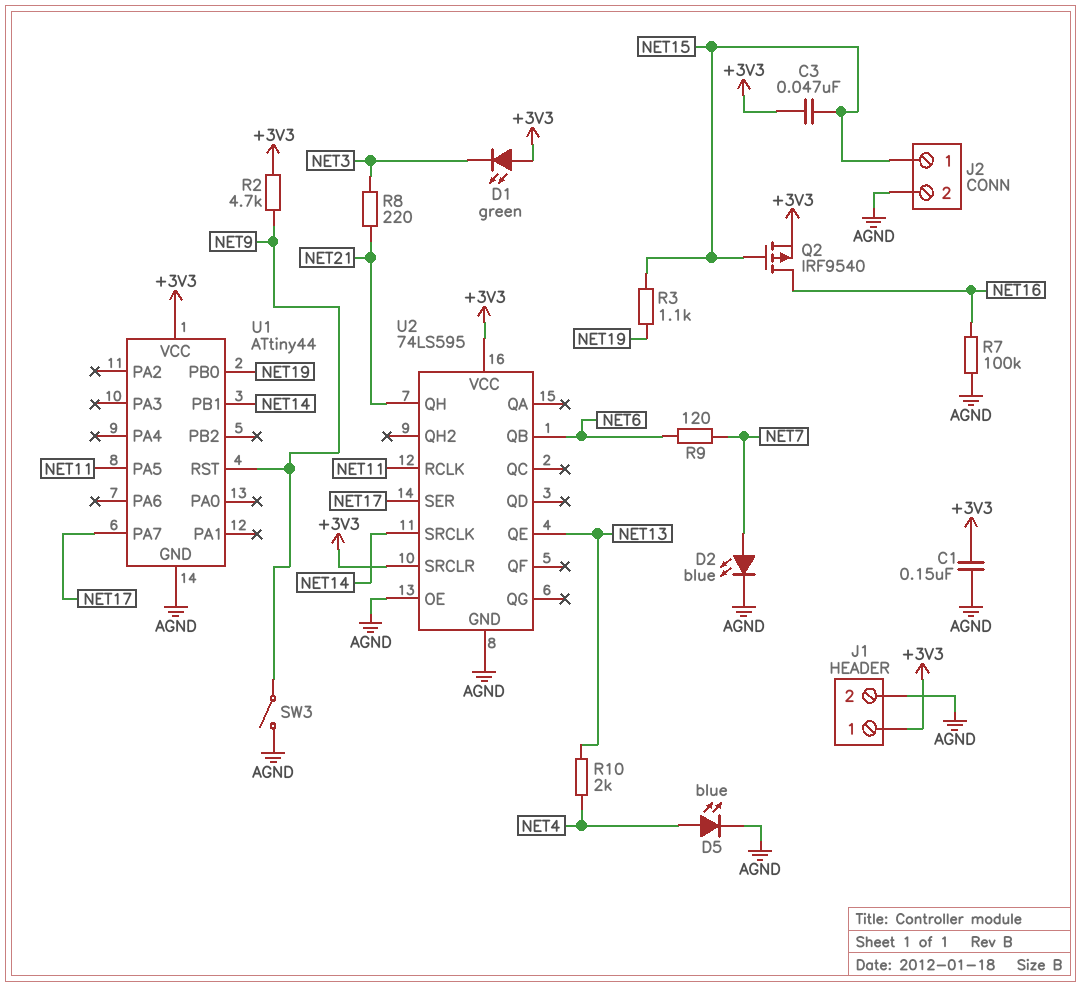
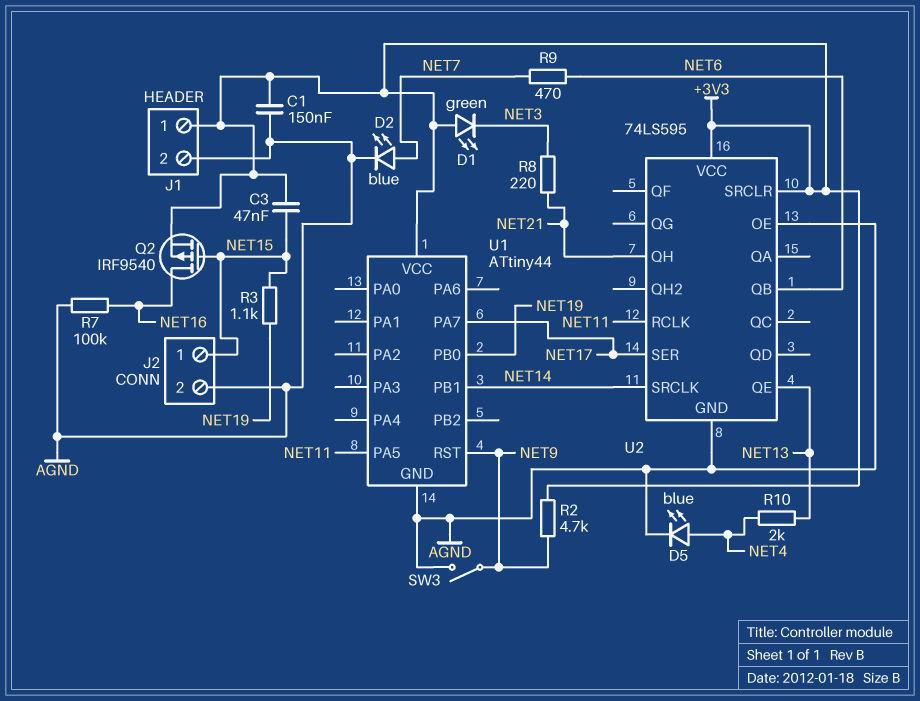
R9: 120 (NET6, NET7) -> 470 (NET6, NET7)

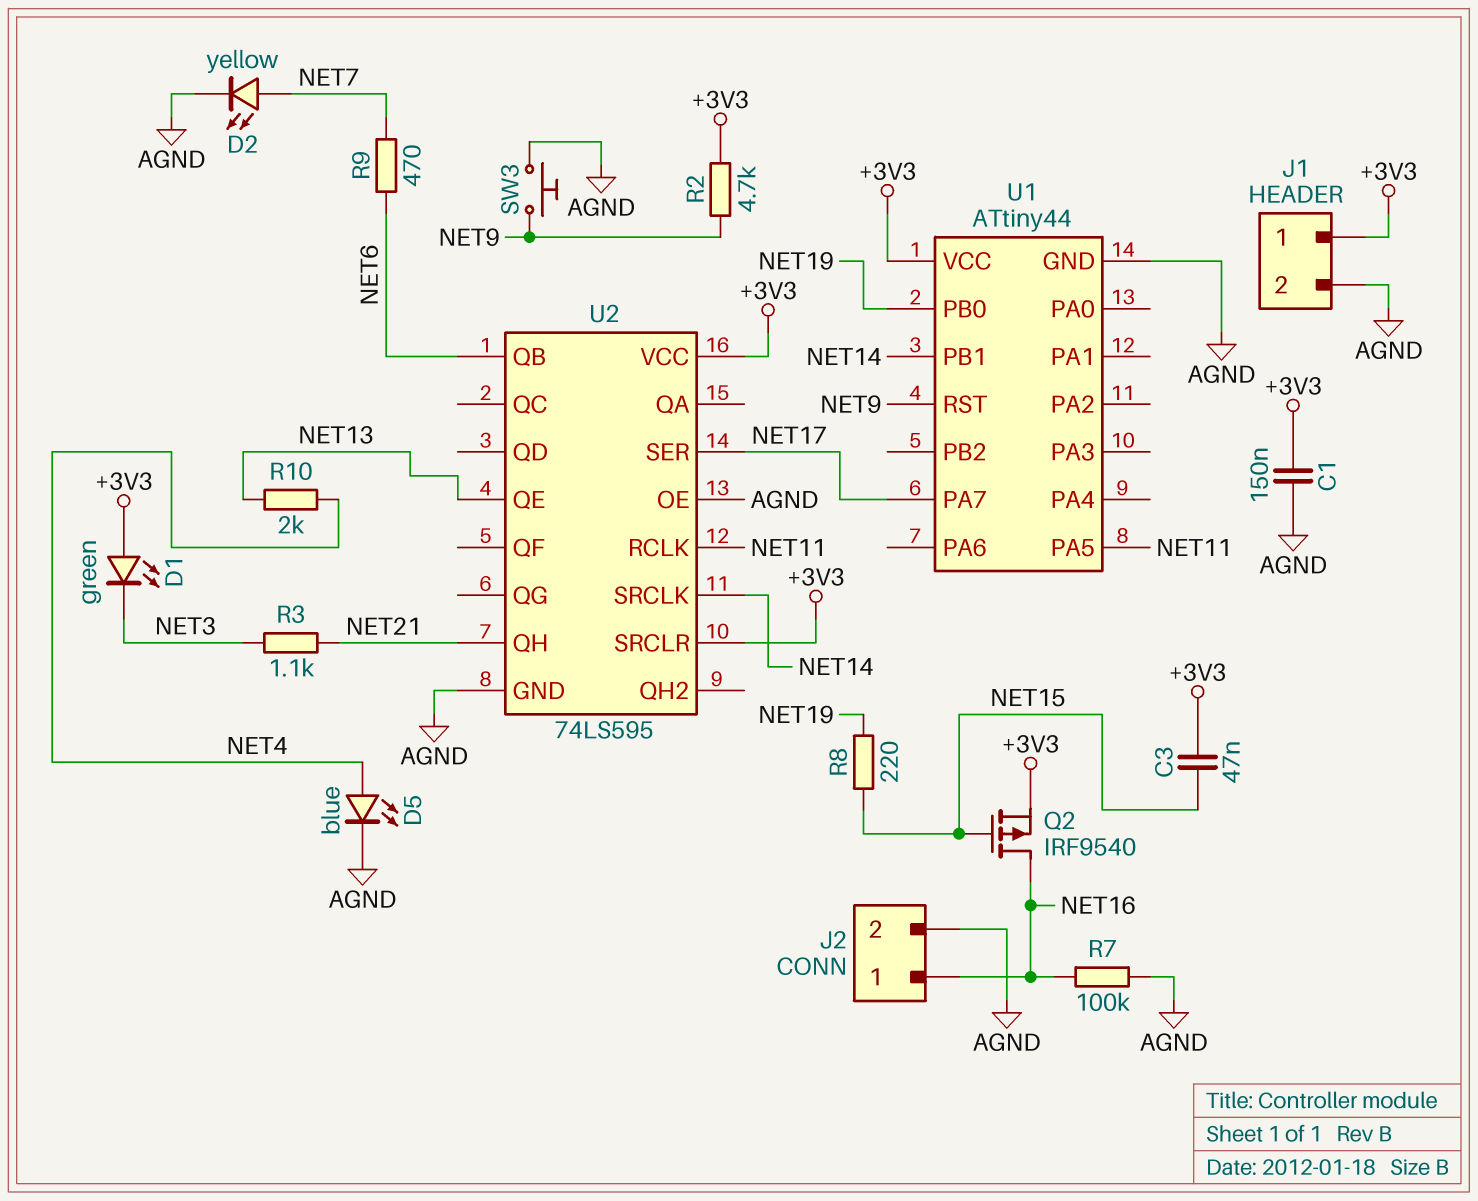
D2: LED blue (A NET7, K AGND) -> LED yellow (A NET7, K AGND)
J2 pin 1: NET15 -> NET16
R3: 1.1k (NET15, NET19) -> 1.1k (NET3, NET21)
R8: 220 (NET3, NET21) -> 220 (NET15, NET19)
SW3: switch (AGND, NET9) -> button (AGND, NET9)

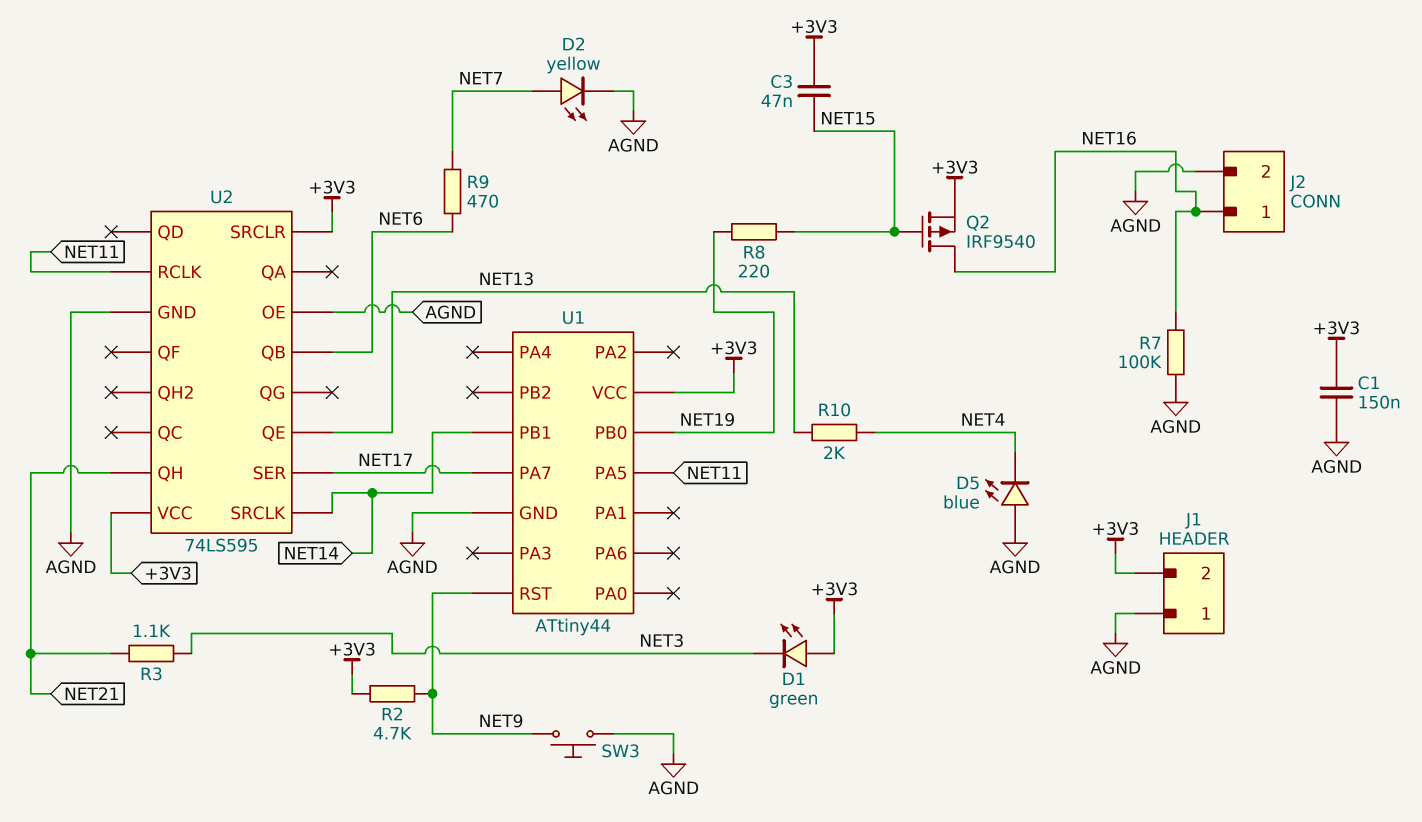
D5: LED blue (A NET4, K AGND) -> LED blue (A AGND, K NET4)
J1 pin 1: +3V3 -> AGND
J1 pin 2: AGND -> +3V3

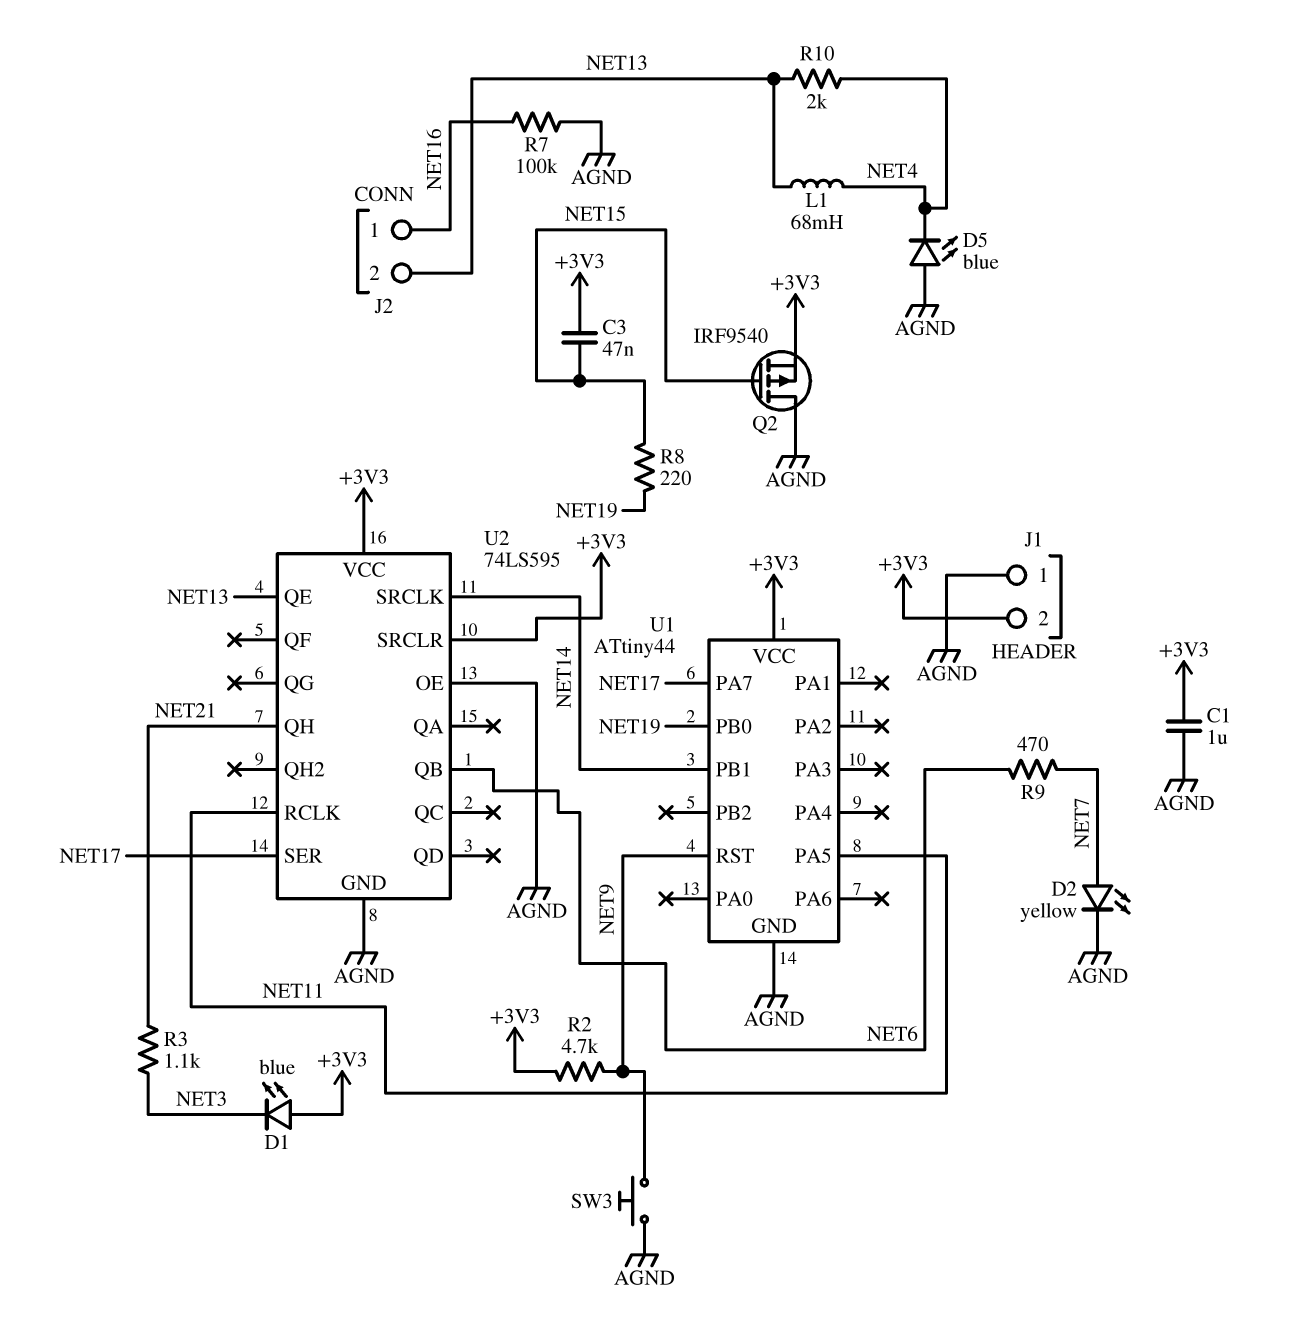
C1: 150nF (+3V3, AGND) -> 1uF (+3V3, AGND)
D1: LED green (A +3V3, K NET3) -> LED blue (A +3V3, K NET3)
J2 pin 2: AGND -> NET13
L1: none -> 68mH (NET4, NET13)
Q2: PMOS IRF9540 (G NET15, D NET16, S +3V3) -> PMOS IRF9540 (G NET15, D AGND, S +3V3)

